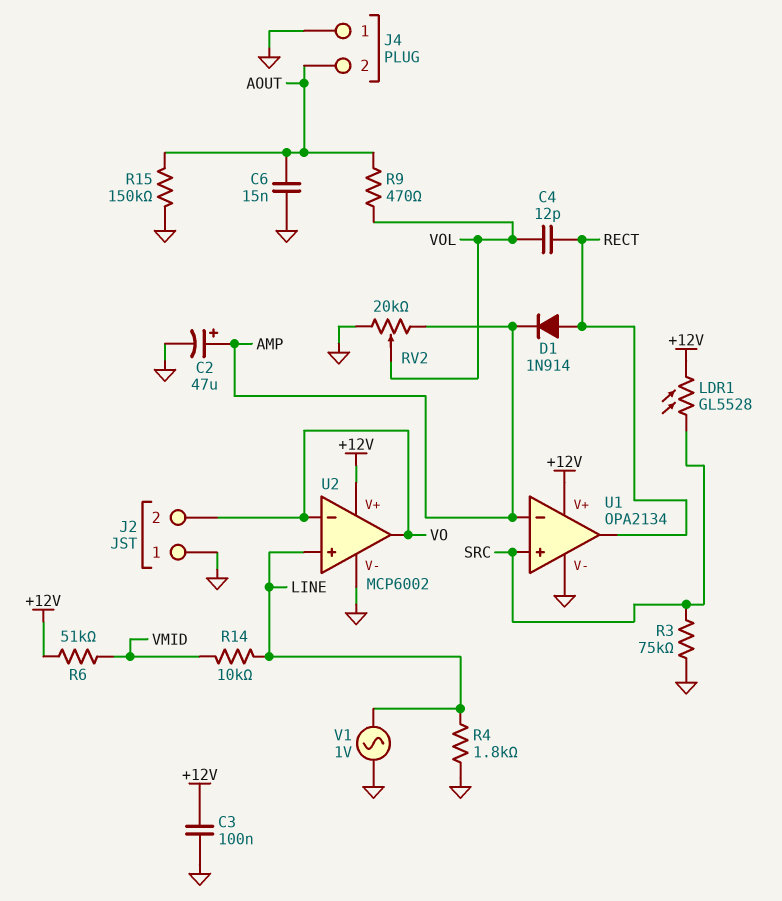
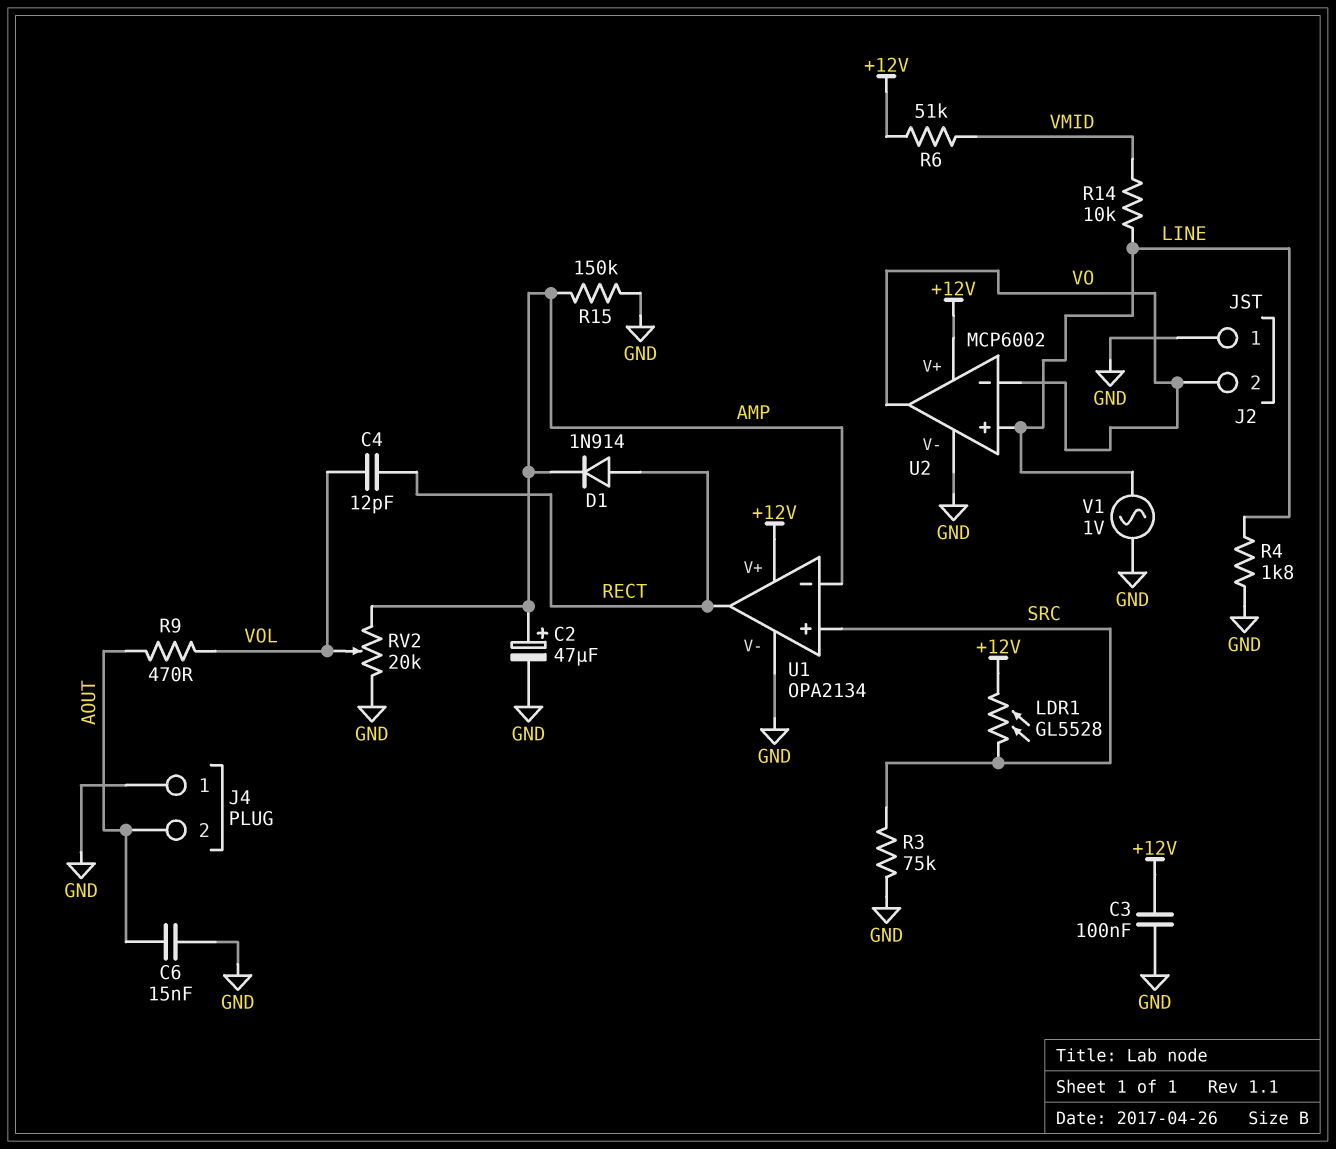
R15: 150k (AOUT, GND) -> 150k (AMP, GND)

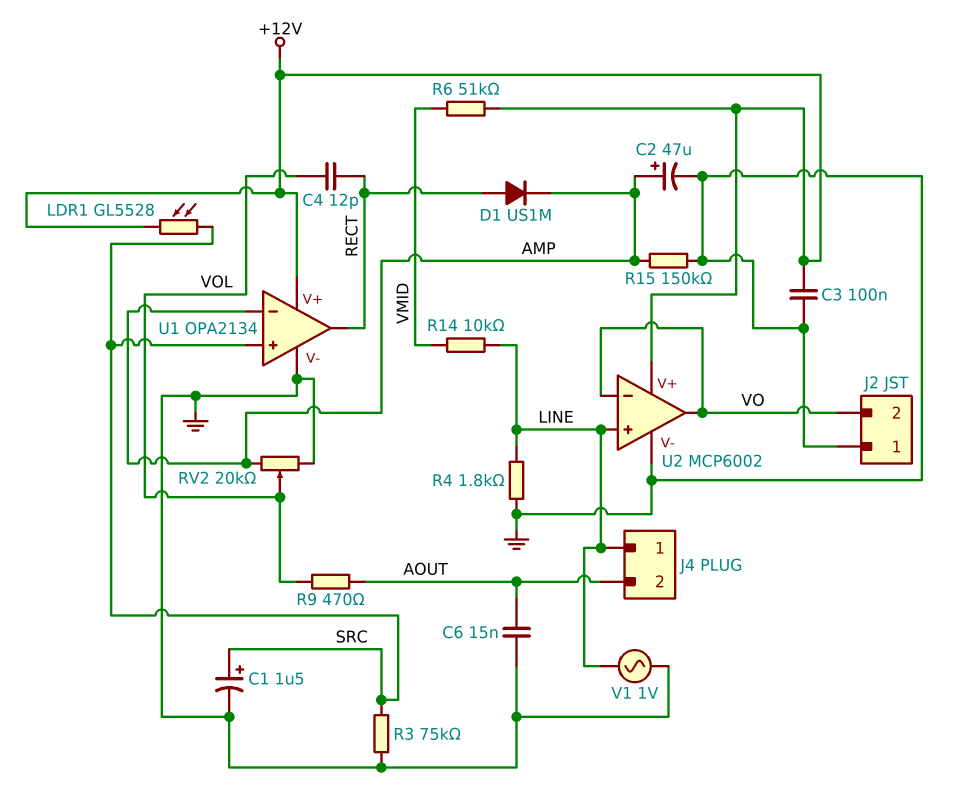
C1: none -> 1.5uF (plus SRC, minus GND)
D1: diode 1N914 (A RECT, K AMP) -> diode US1M (A RECT, K AMP)
J4 pin 1: GND -> LINE

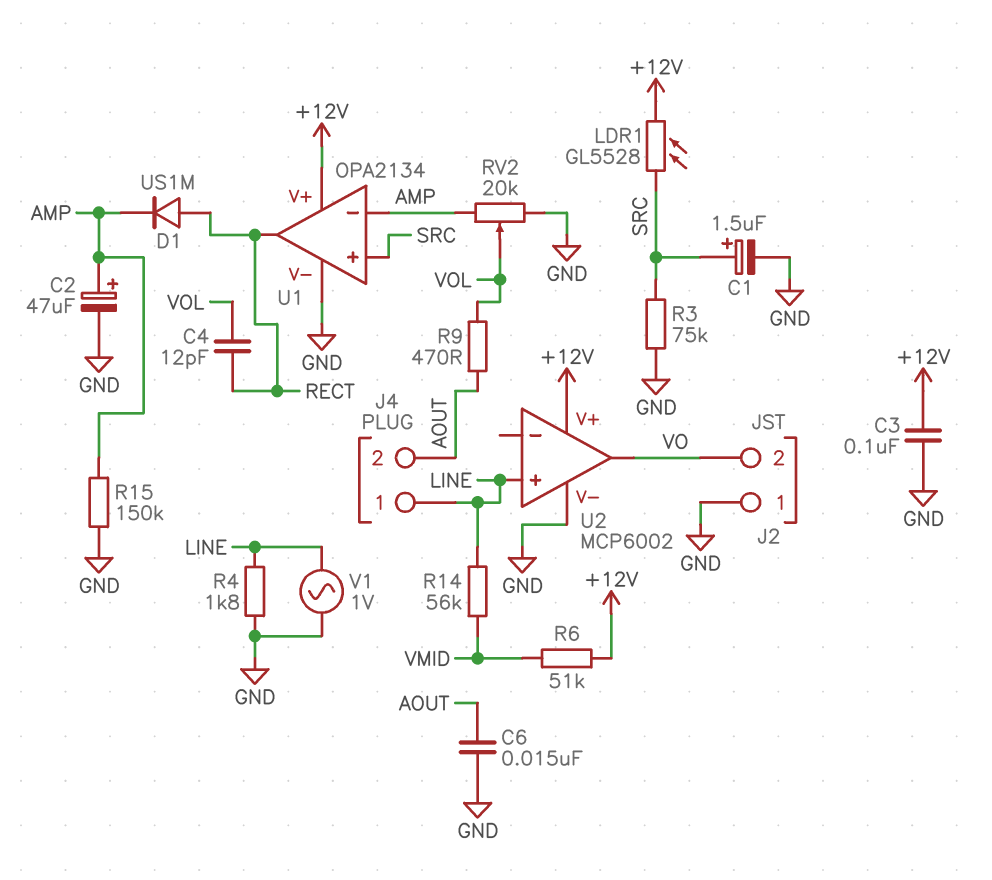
R14: 10k (LINE, VMID) -> 56k (LINE, VMID)
U2 pin in-: VO -> none

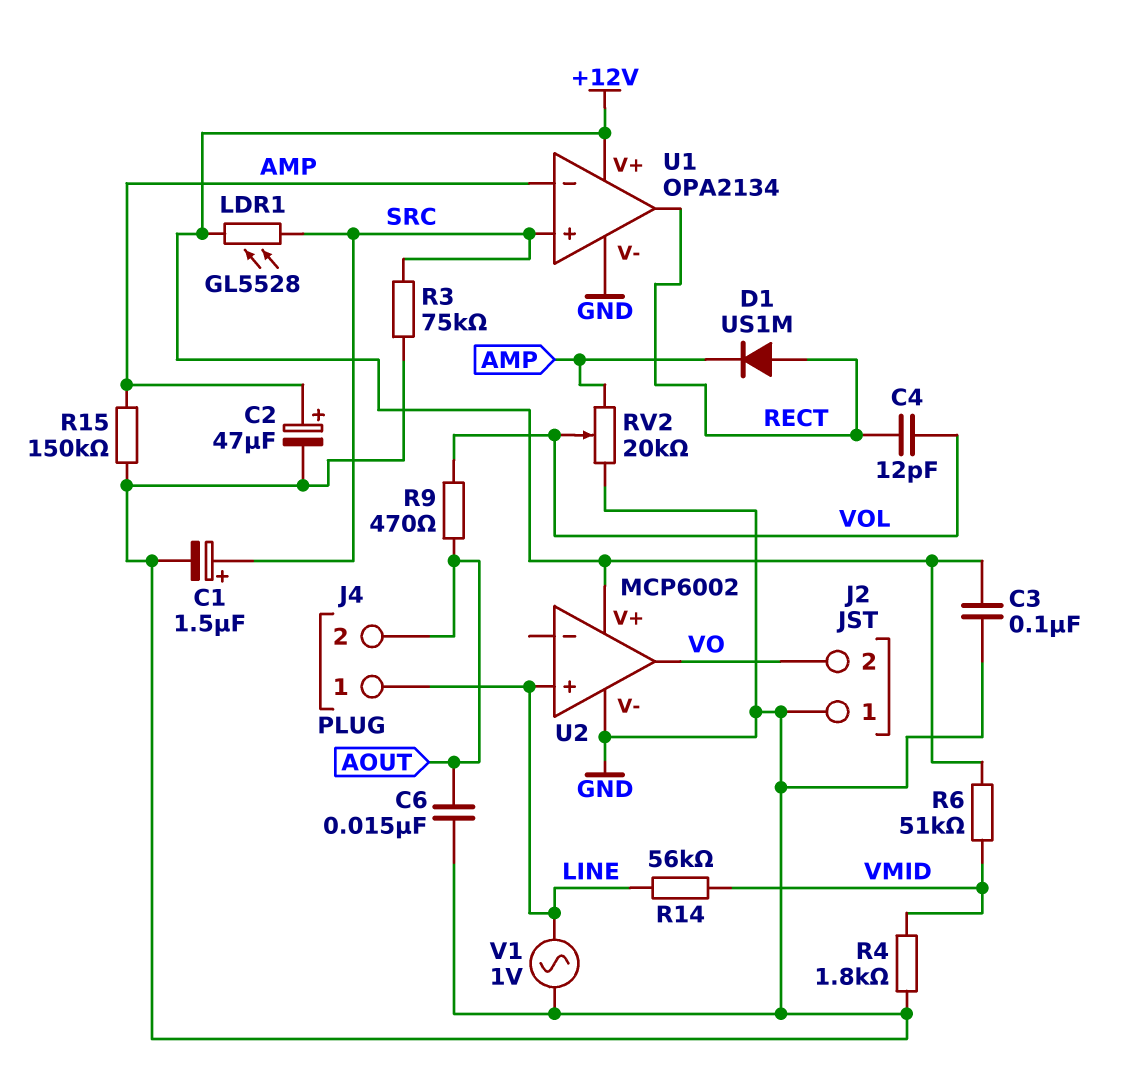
R4: 1.8k (GND, LINE) -> 1.8k (GND, VMID)

